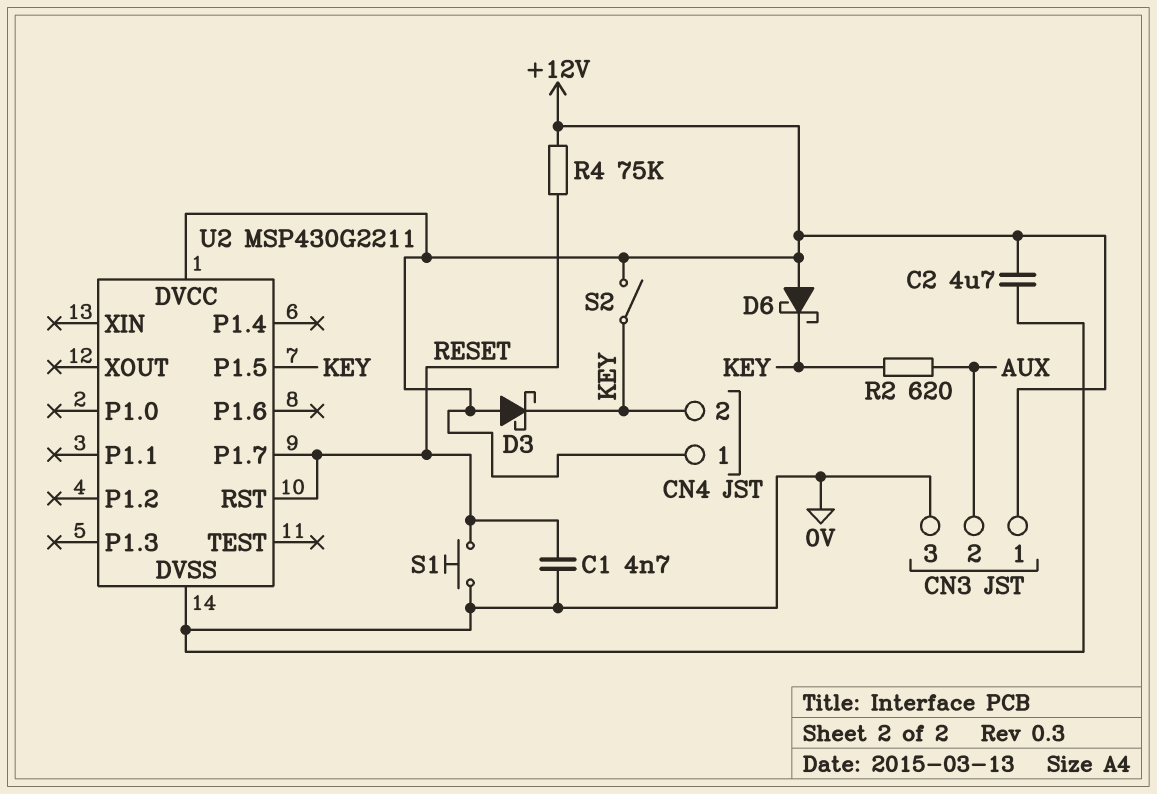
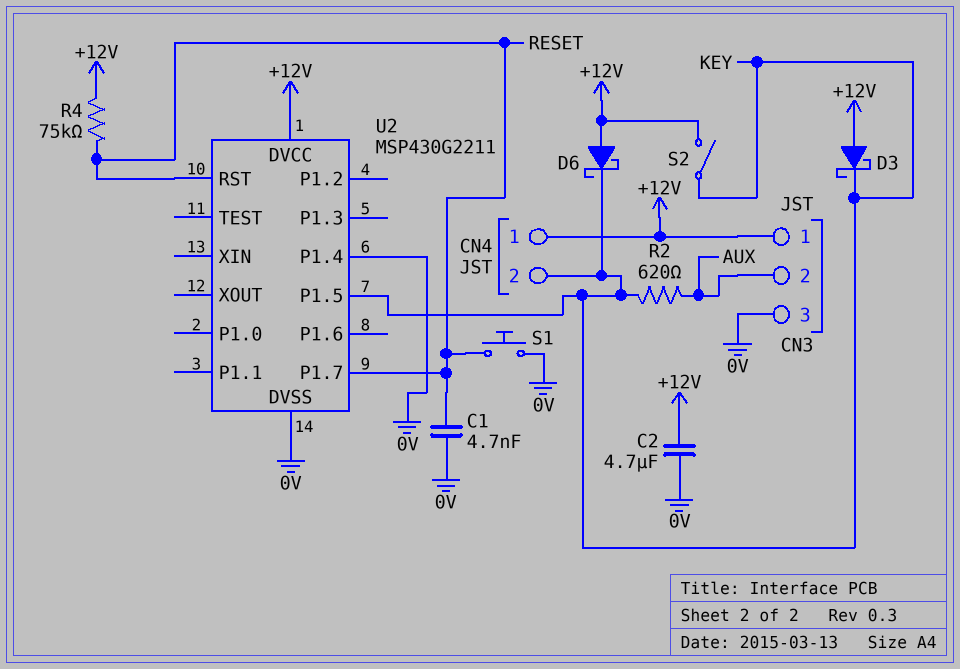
U2 pin P1.4: none -> 0V

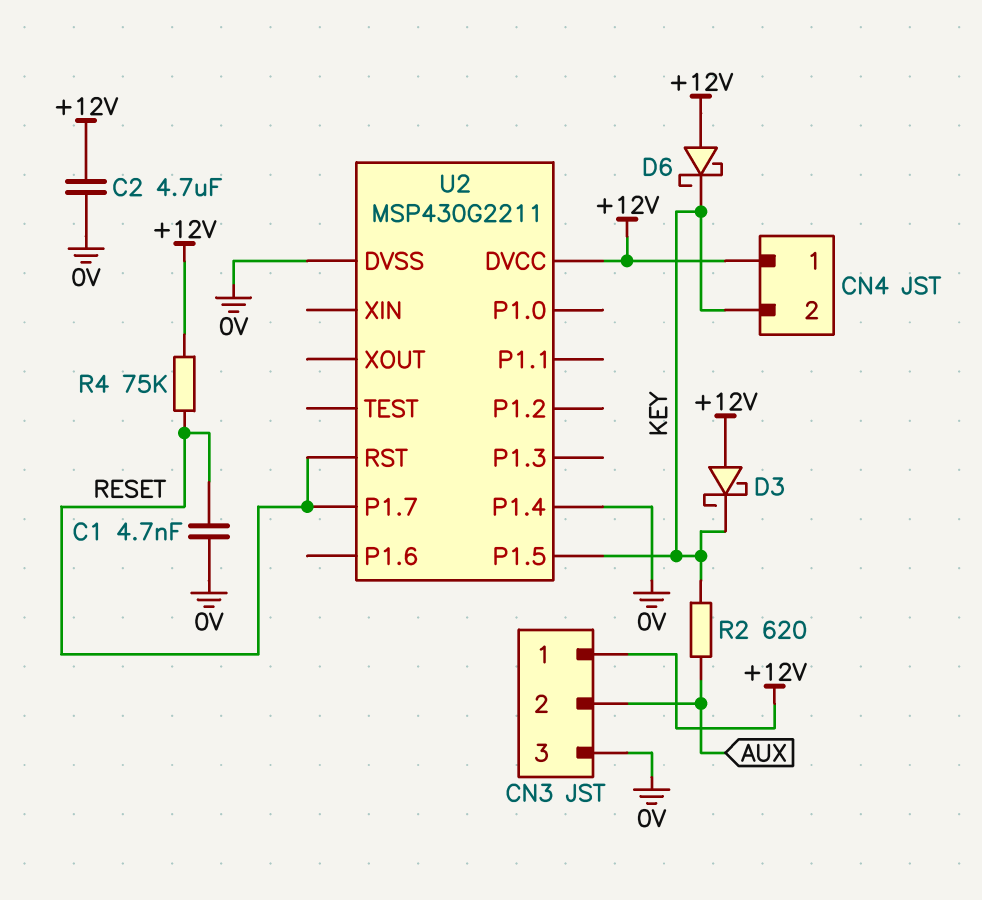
S1: button (0V, RESET) -> none
S2: switch (+12V, KEY) -> none

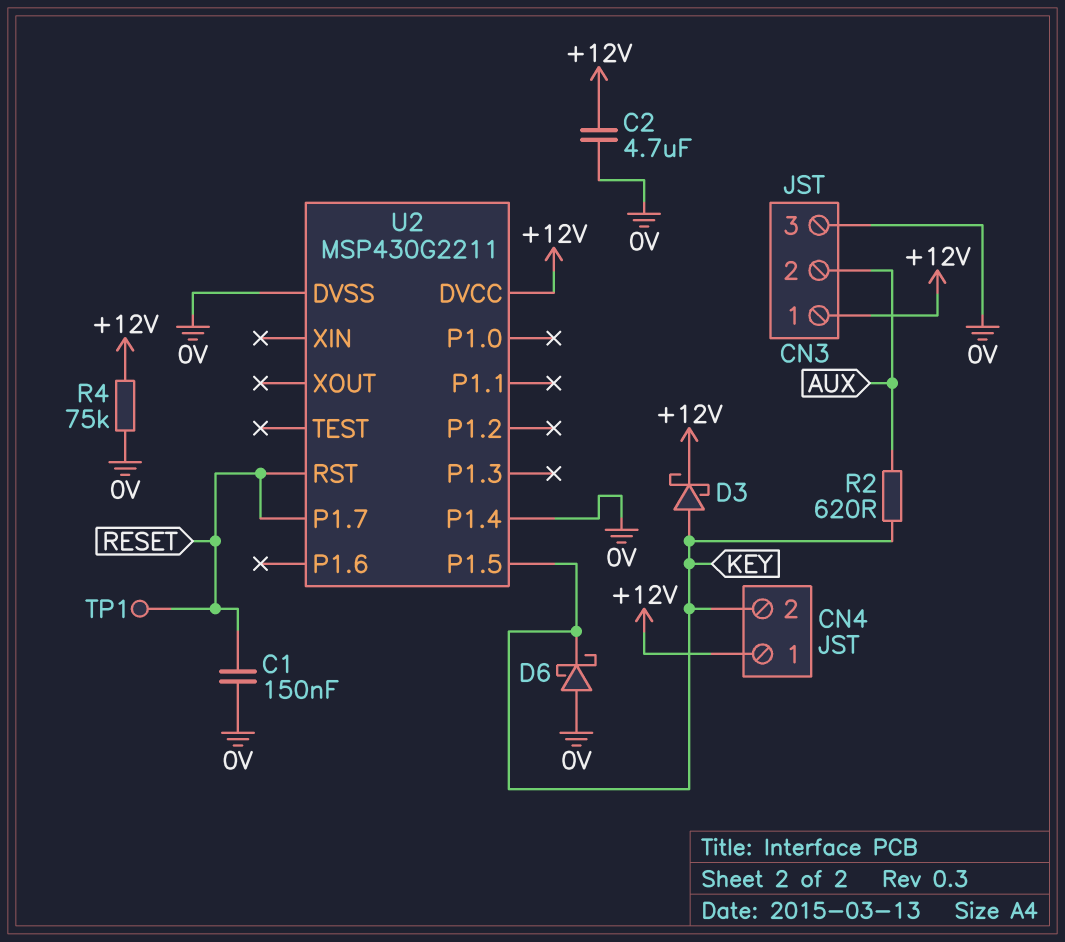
C1: 4.7nF (0V, RESET) -> 150nF (0V, RESET)
D3: schottky (A +12V, K KEY) -> schottky (A KEY, K +12V)
D6: schottky (A +12V, K KEY) -> schottky (A 0V, K KEY)
R4: 75k (+12V, RESET) -> 75k (+12V, 0V)
TP1: none -> test point (RESET)

